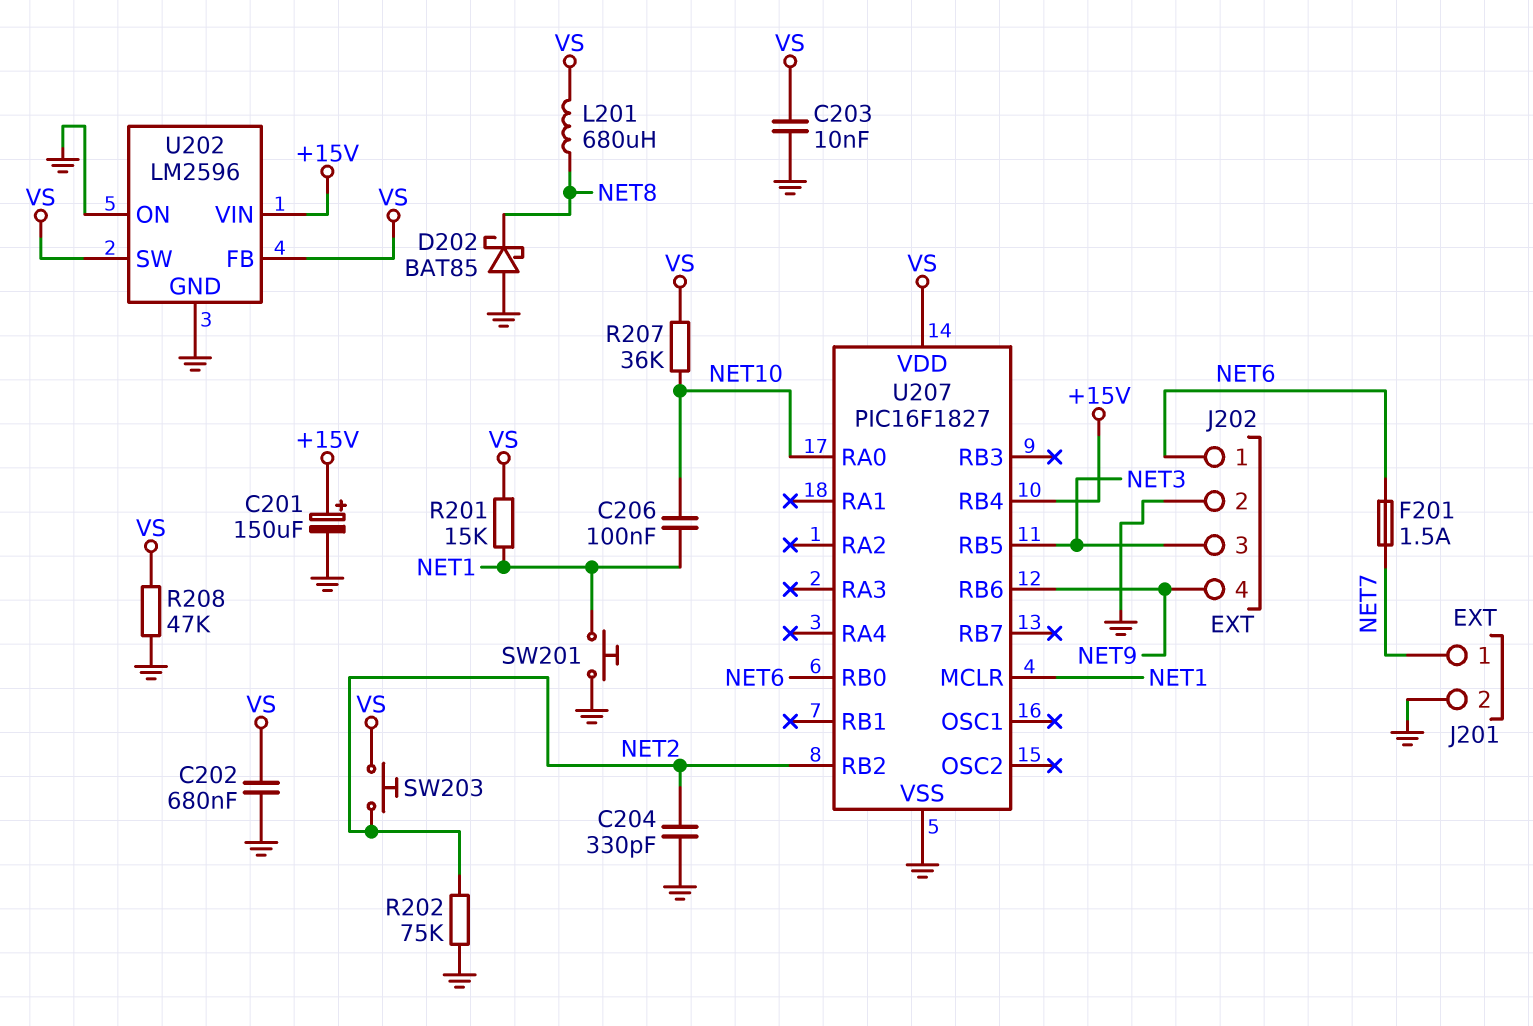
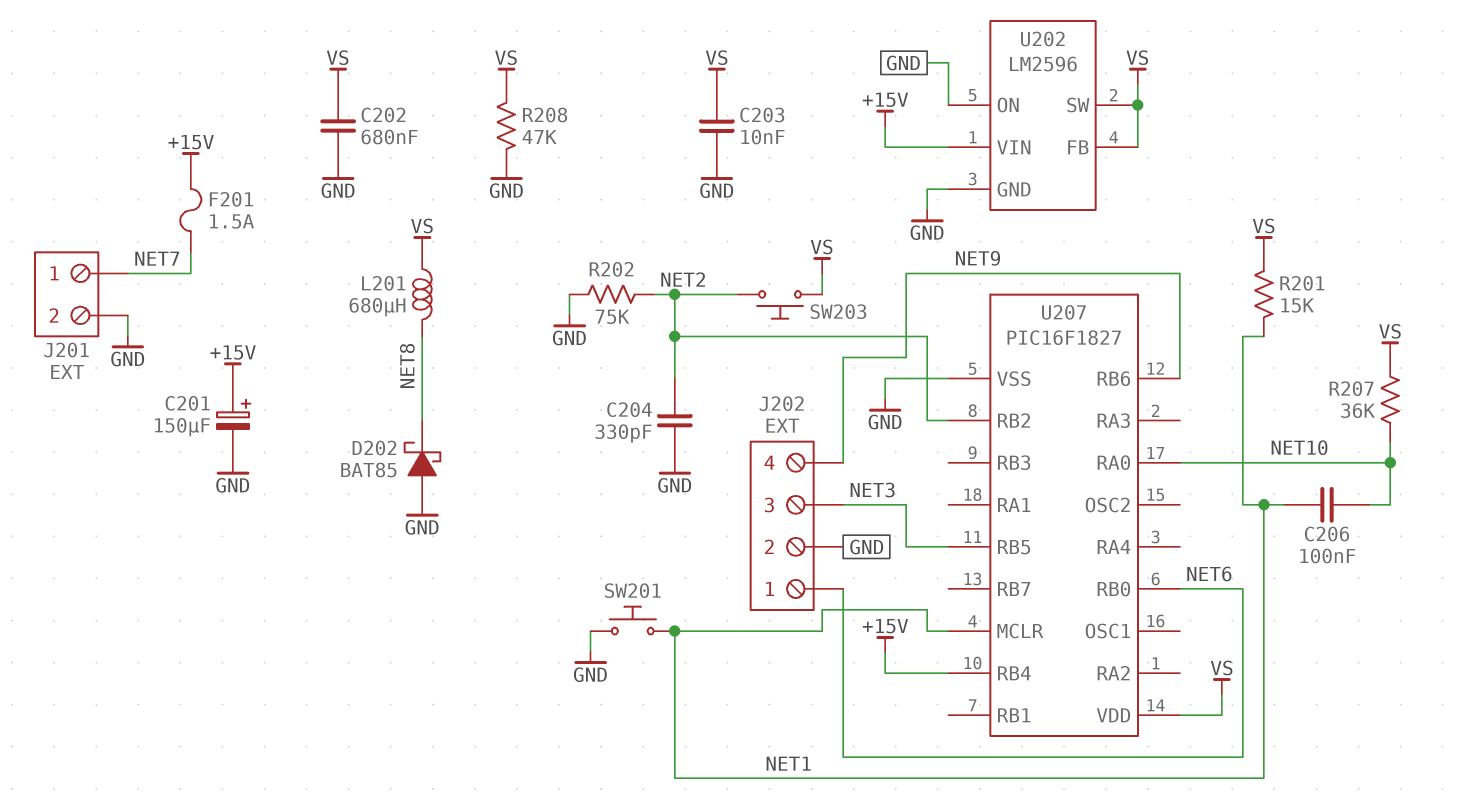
F201: 1.5A (NET6, NET7) -> 1.5A (+15V, NET7)

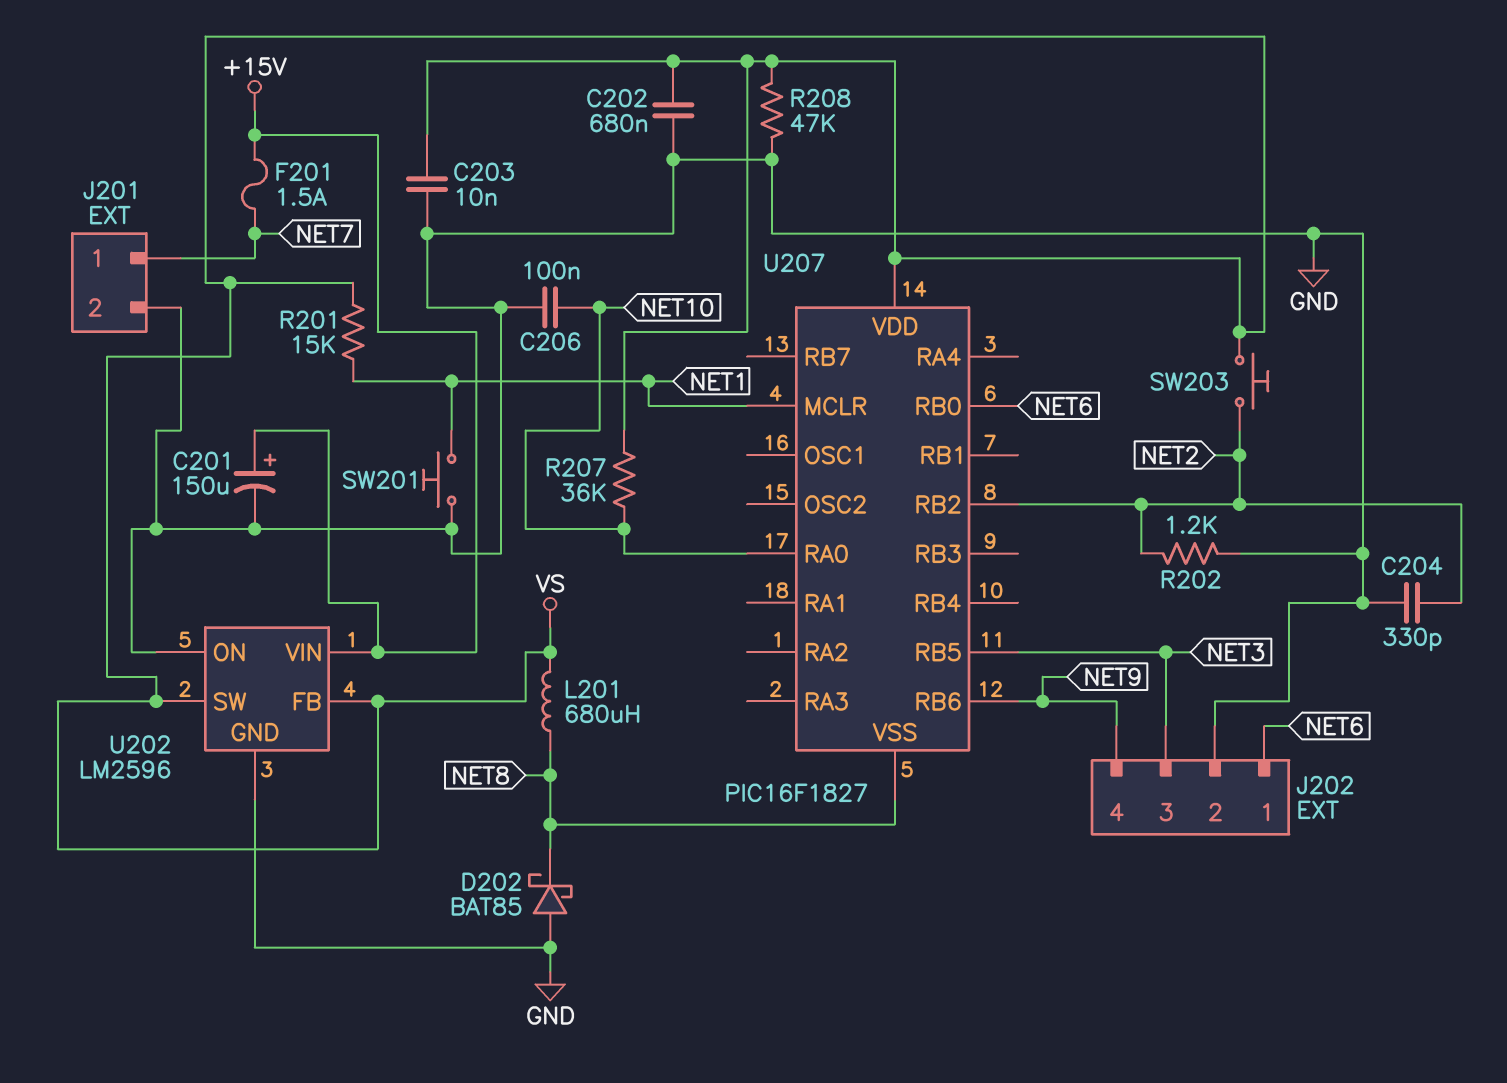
C206: 100nF (NET1, NET10) -> 100nF (GND, NET10)
R202: 75k (GND, NET2) -> 1.2k (GND, NET2)
U207 pin RB4: +15V -> none
U207 pin VSS: GND -> NET8

